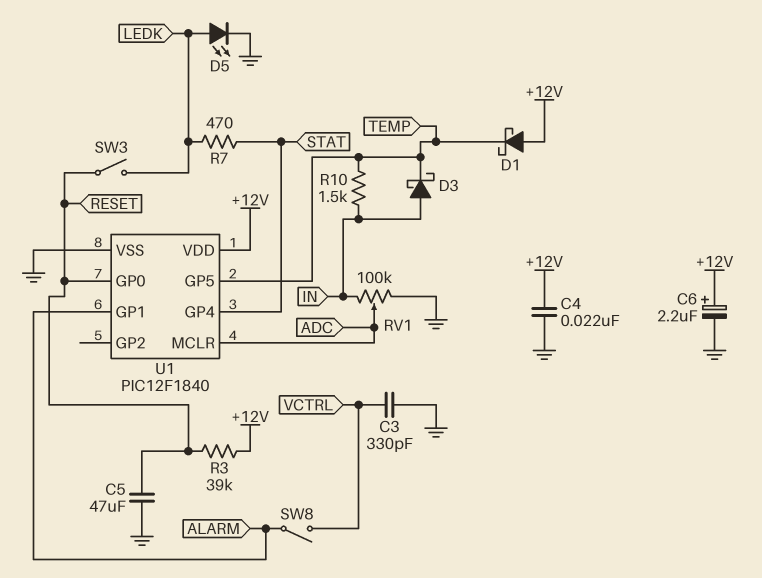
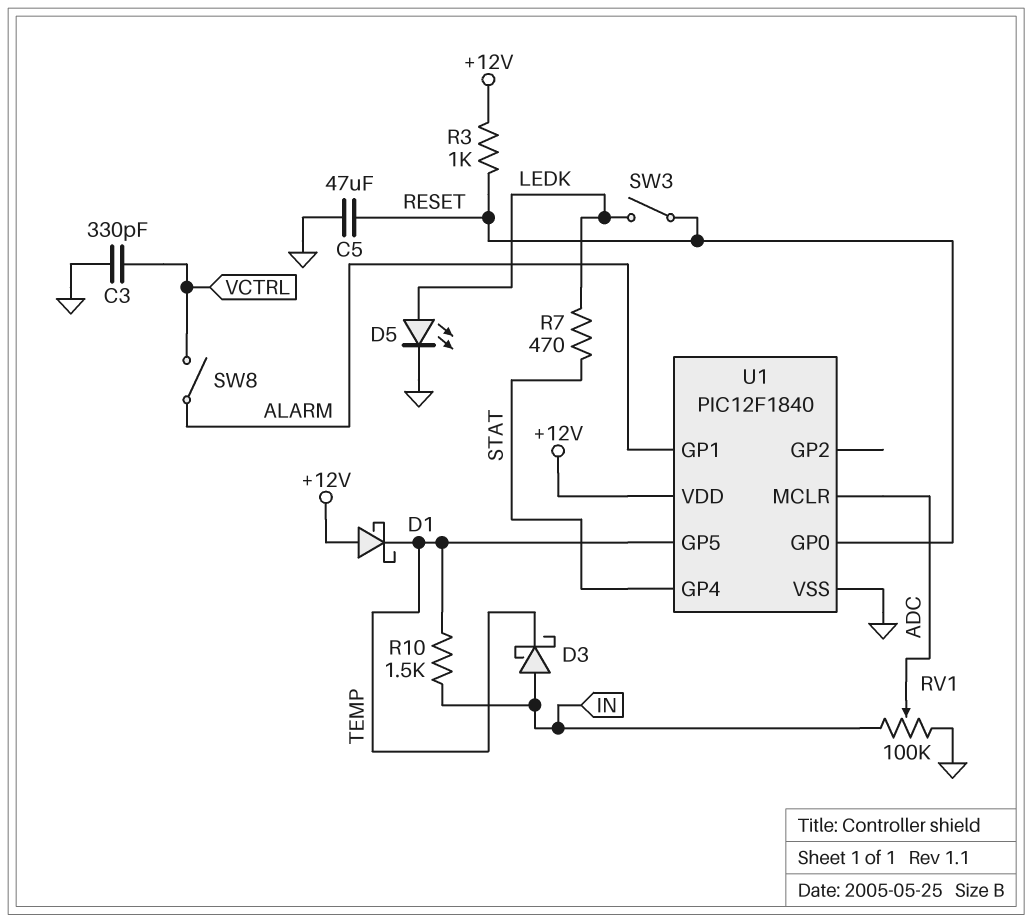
C4: 22nF (+12V, GND) -> none
C6: 2.2uF (plus +12V, minus GND) -> none
R3: 39k (+12V, RESET) -> 1k (+12V, RESET)

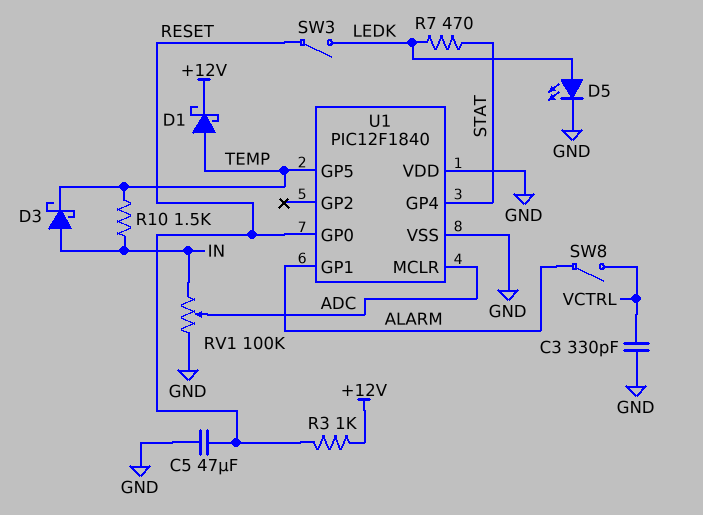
D1: schottky (A +12V, K TEMP) -> schottky (A TEMP, K +12V)
U1 pin VDD: +12V -> GND

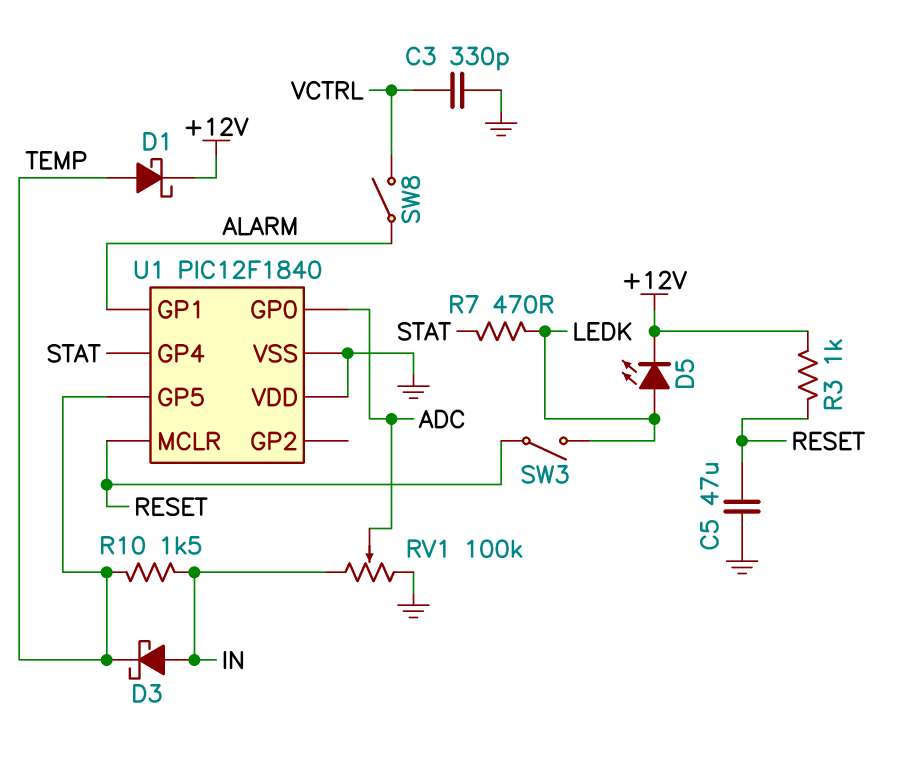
D5: LED (A LEDK, K GND) -> LED (A LEDK, K +12V)
U1 pin GP0: RESET -> ADC
U1 pin MCLR: ADC -> RESET

